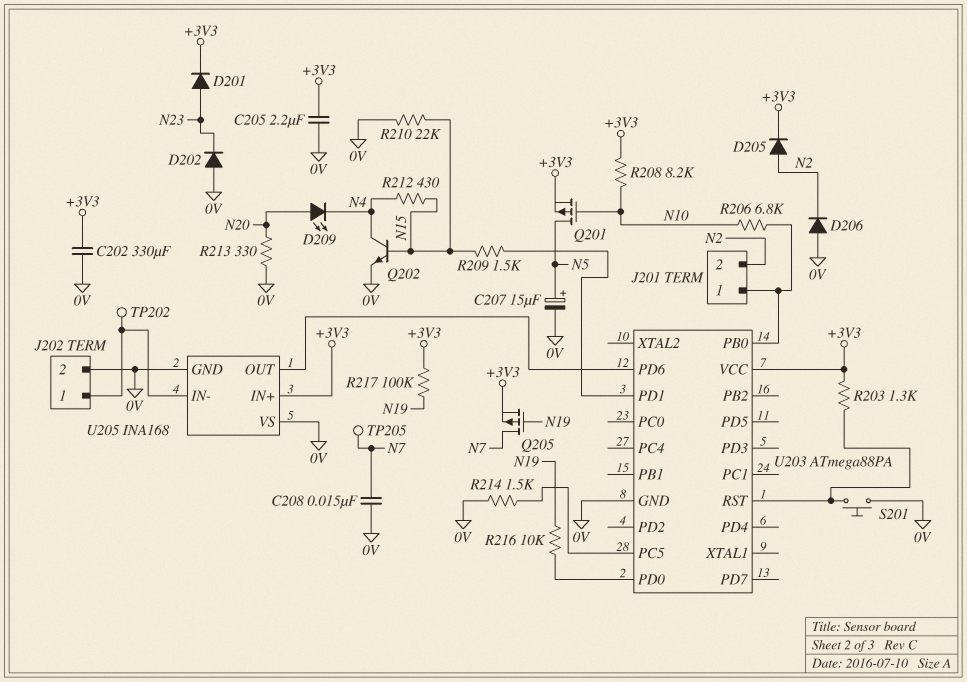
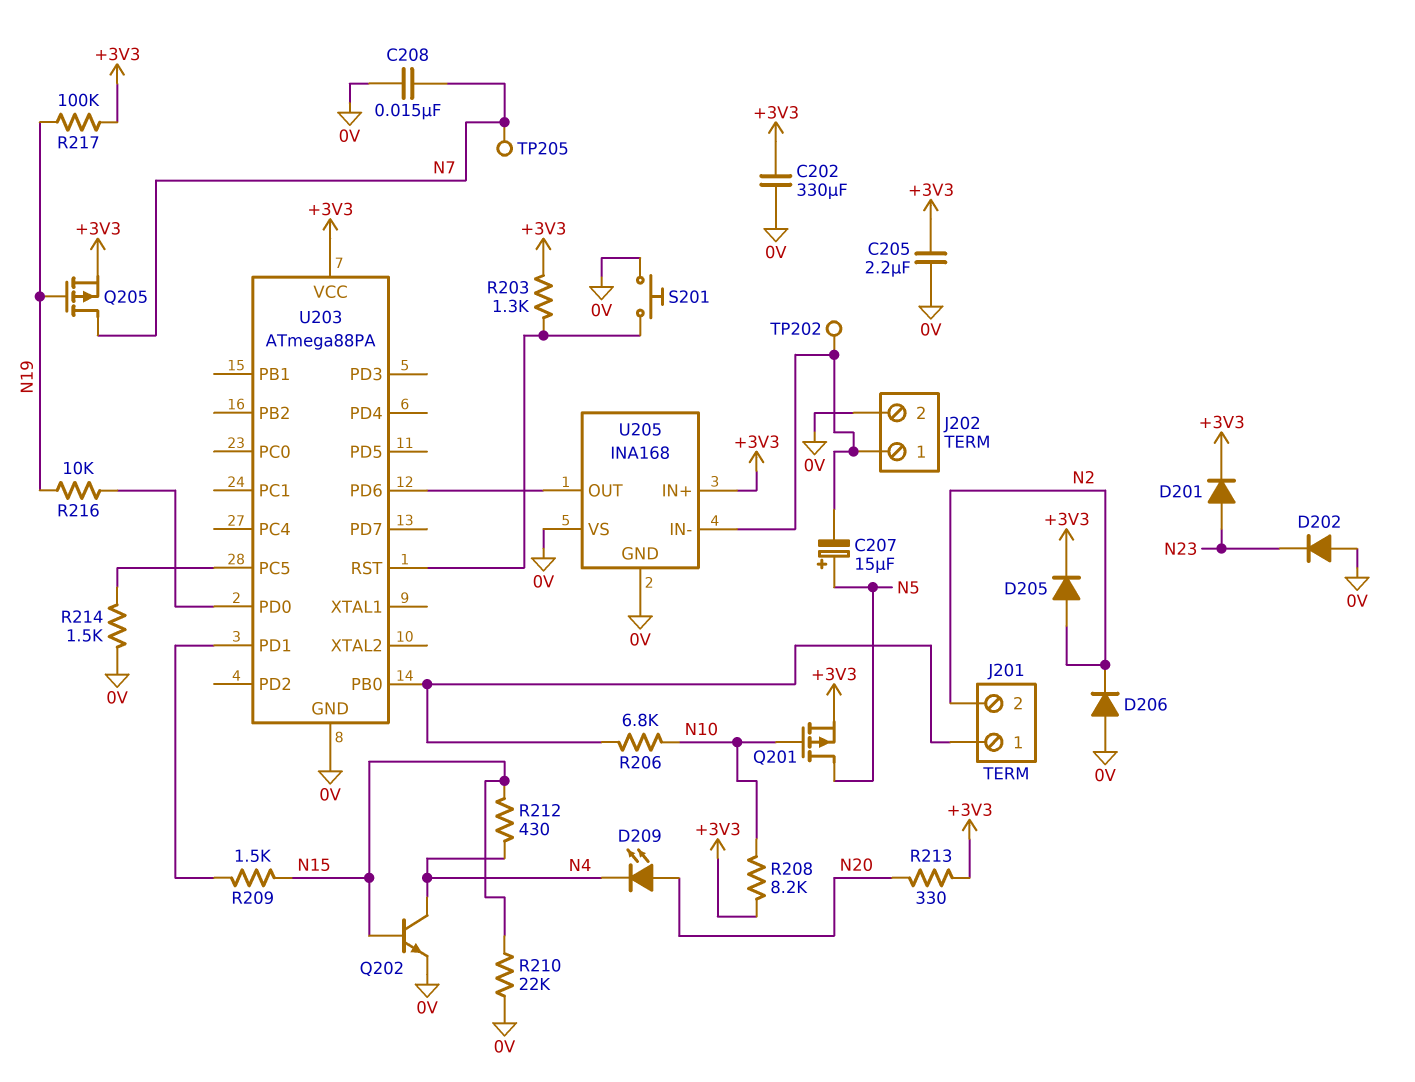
C207: 15uF (plus N5, minus 0V) -> 15uF (plus N5, minus J202/1)
R213: 330 (0V, N20) -> 330 (+3V3, N20)

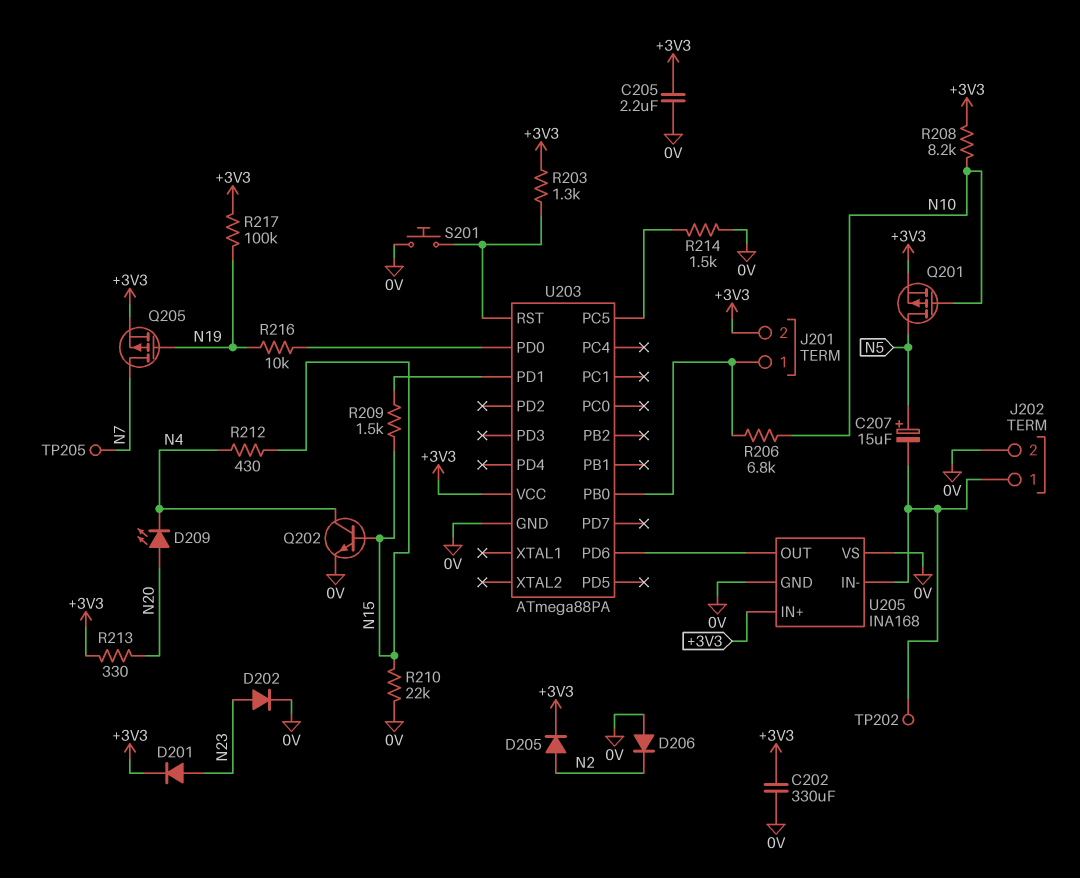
C208: 15nF (0V, N7) -> none
D202: diode (A 0V, K N23) -> diode (A N23, K 0V)
J201 pin 2: N2 -> +3V3

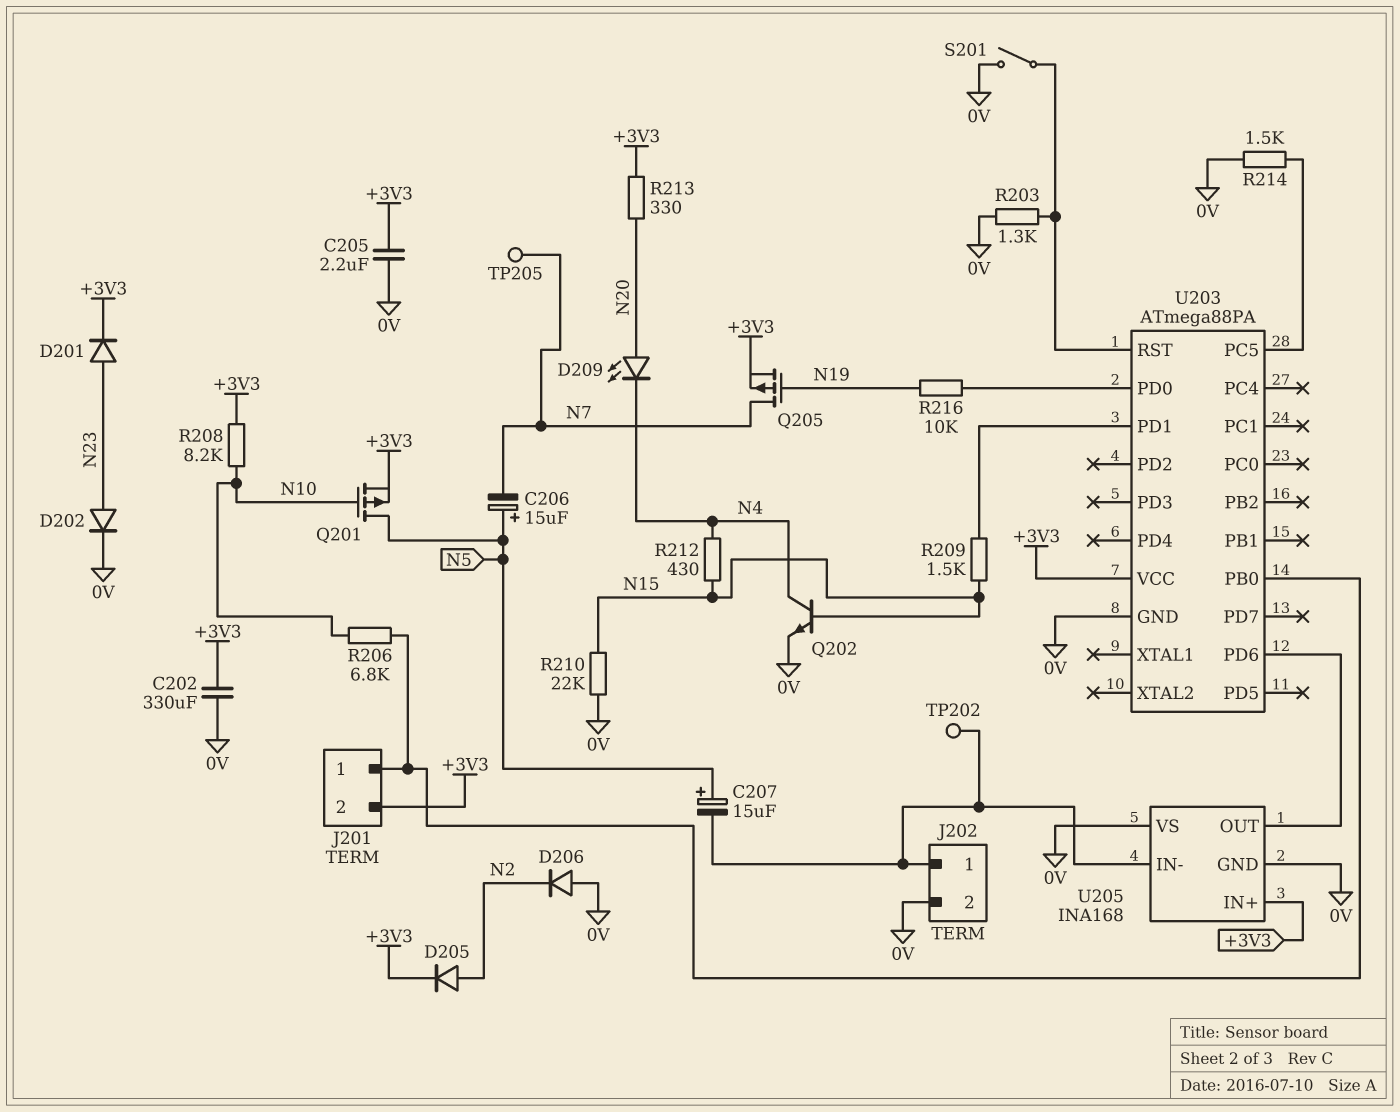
C206: none -> 15uF (plus N5, minus N7)
R203: 1.3k (+3V3, U203/RST) -> 1.3k (0V, U203/RST)
R217: 100k (+3V3, N19) -> none
S201: button (0V, U203/RST) -> switch (0V, U203/RST)

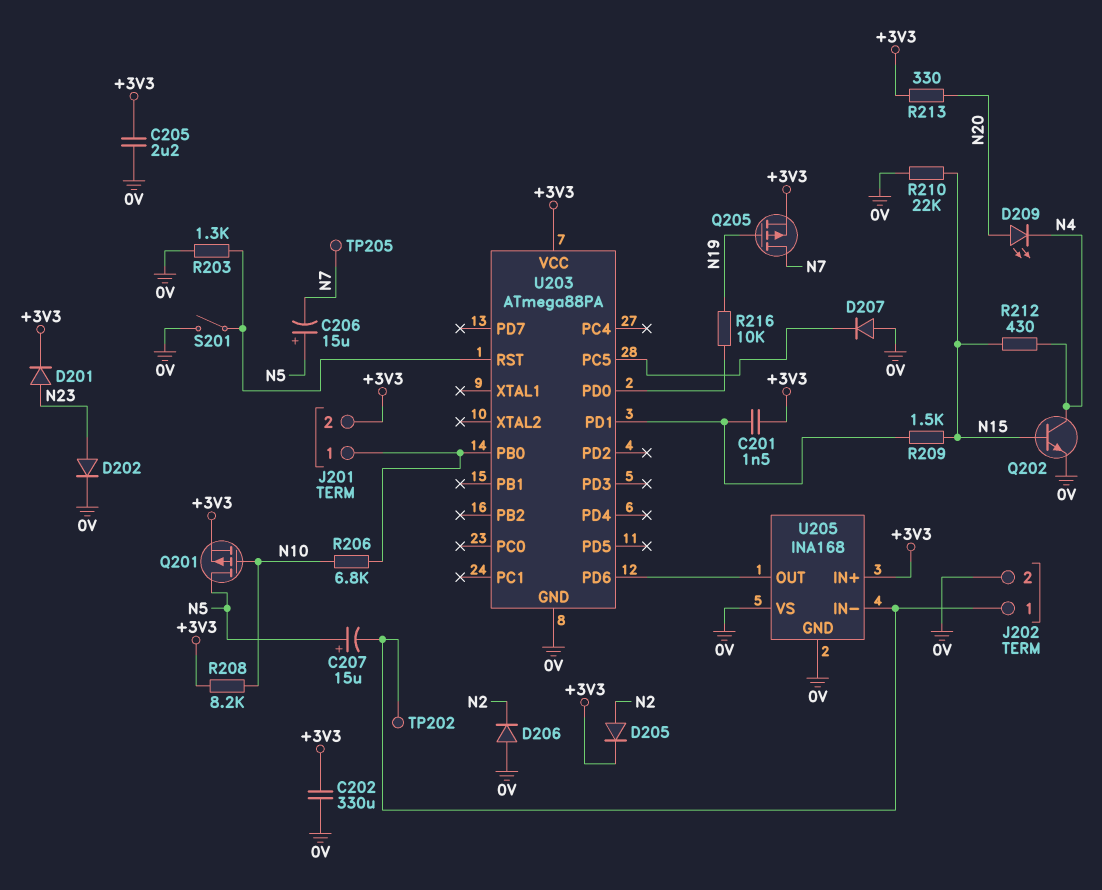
C201: none -> 1.5nF (+3V3, U203/PD1)
D207: none -> diode (A 0V, K U203/PC5)
R214: 1.5k (0V, U203/PC5) -> none

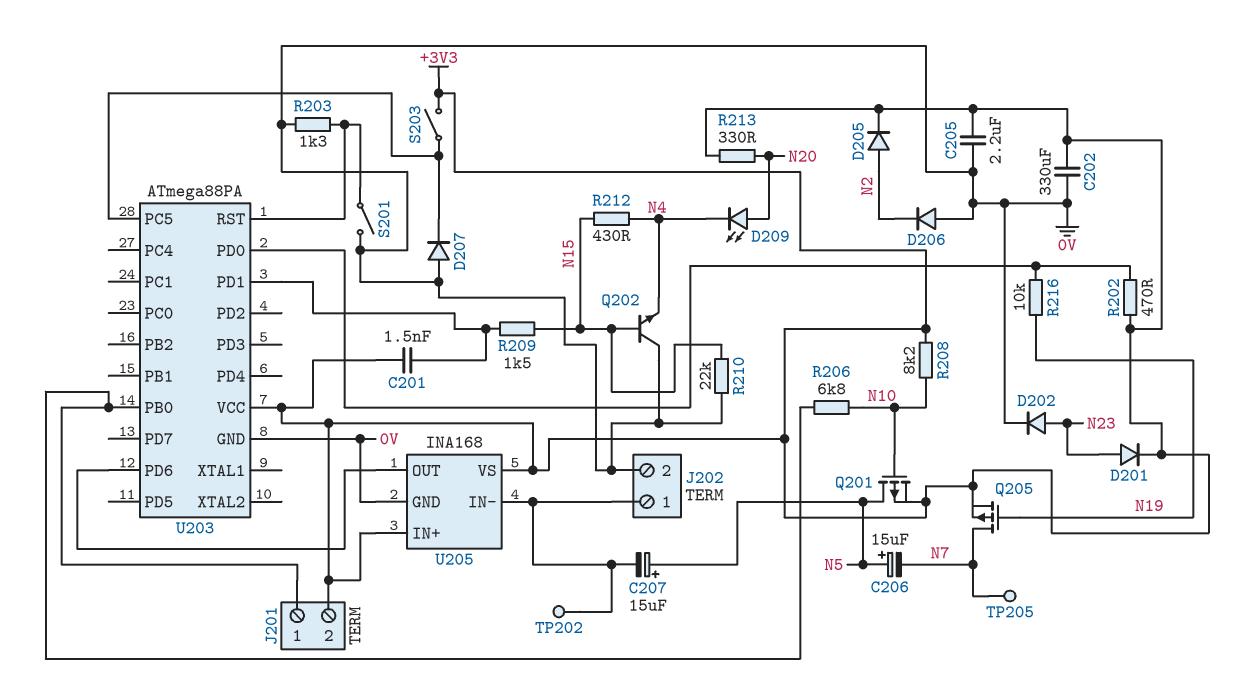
Q202: NPN (B N15, C N4, E 0V) -> NPN (B N15, C 0V, E N4)
R202: none -> 470 (+3V3, U203/PD0)
S203: none -> switch (+3V3, U203/PC5)
U205 pin VS: 0V -> +3V3

